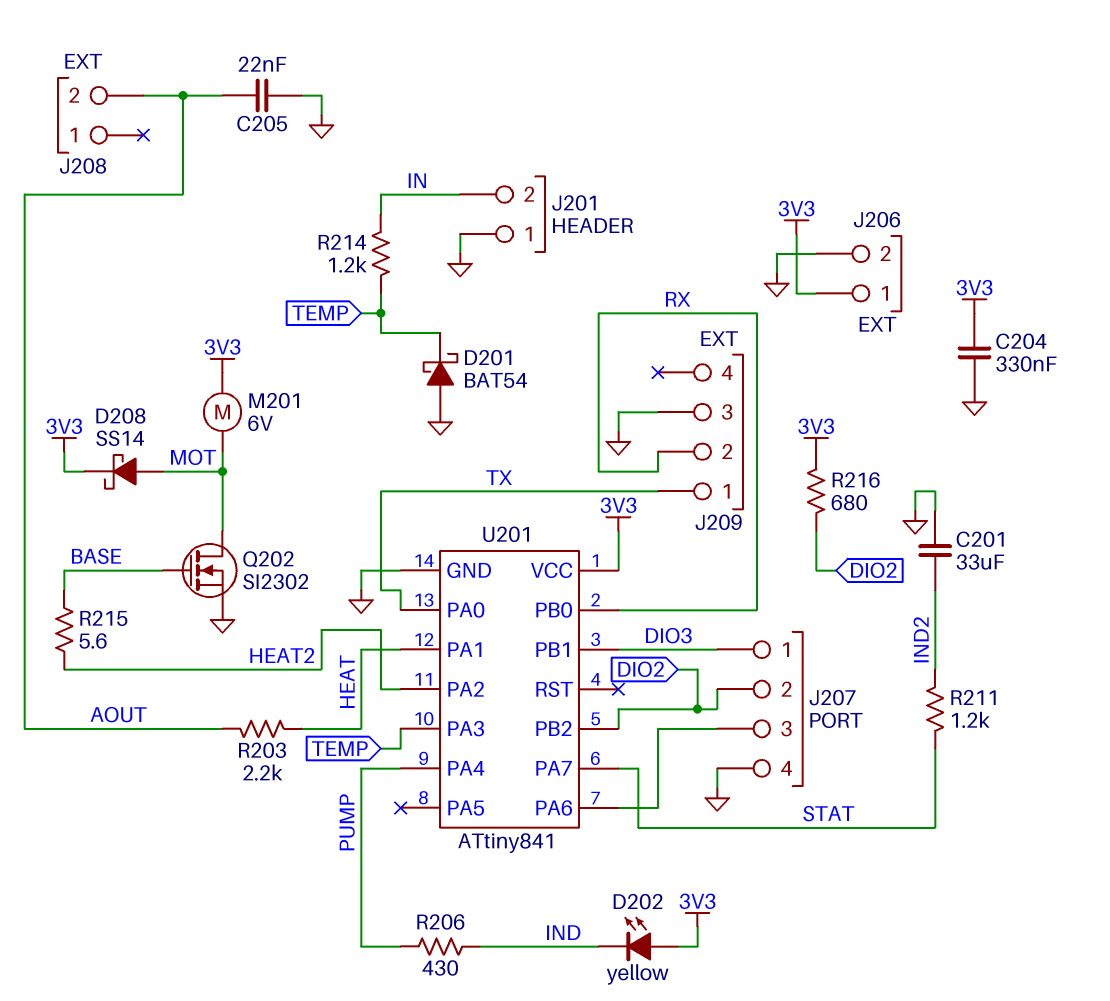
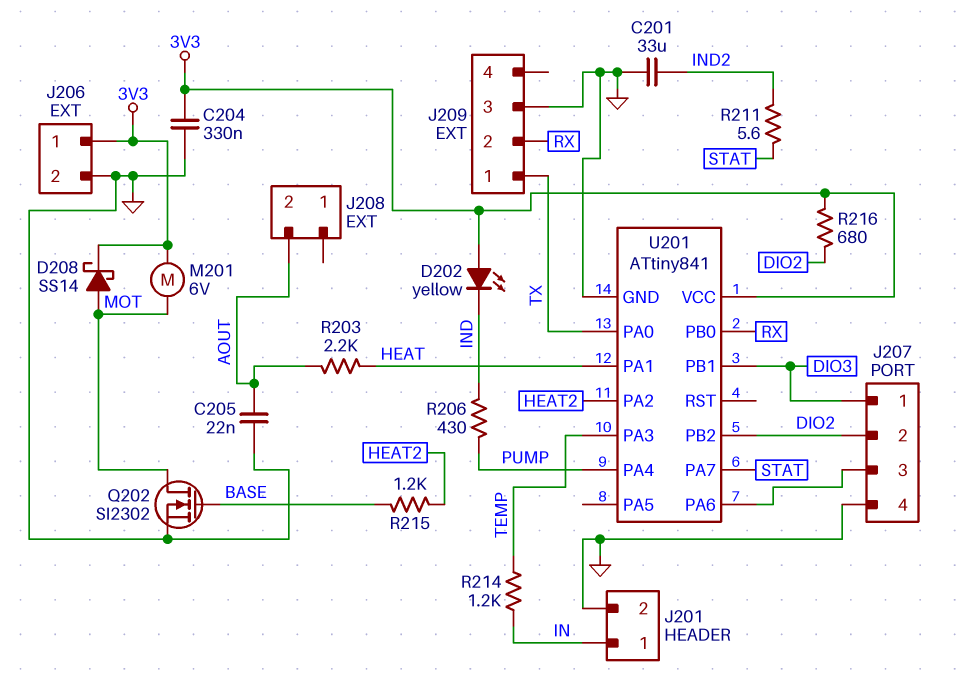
D201: schottky BAT54 (A GND, K TEMP) -> none
J201 pin 1: GND -> IN
J201 pin 2: IN -> GND
R211: 1.2k (IND2, STAT) -> 5.6 (IND2, STAT)
R215: 5.6 (BASE, HEAT2) -> 1.2k (BASE, HEAT2)

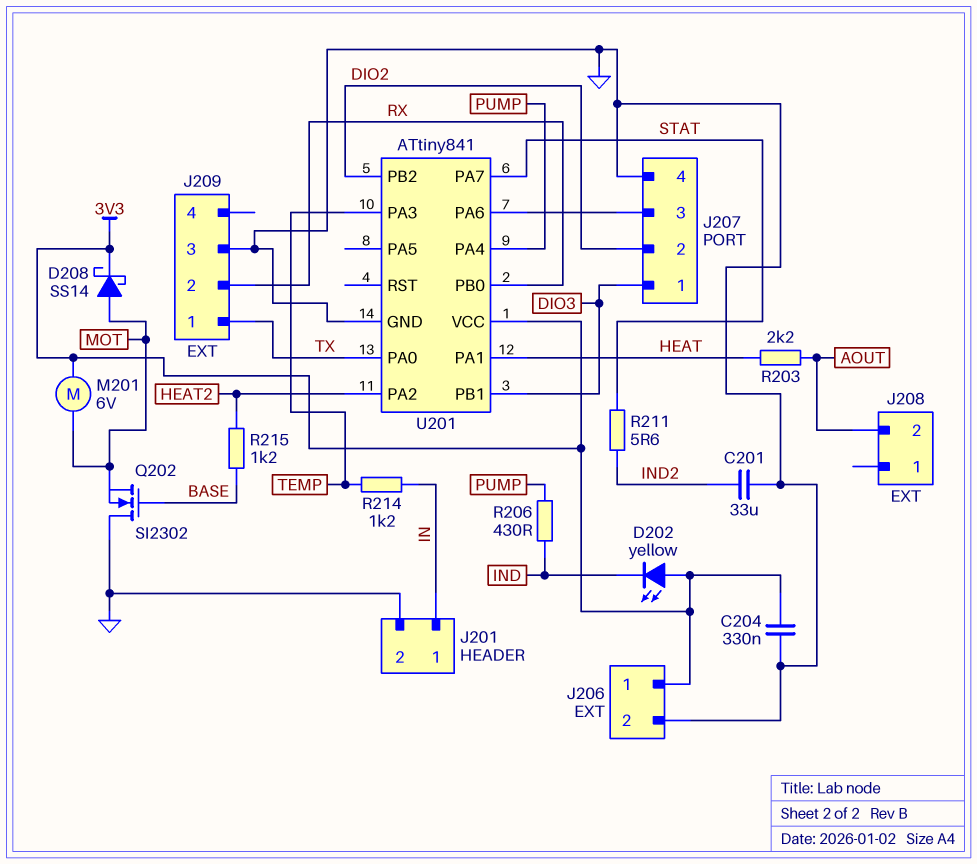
C205: 22nF (AOUT, GND) -> none
Q202: NMOS SI2302 (G BASE, D MOT, S GND) -> NMOS SI2302 (G BASE, D GND, S MOT)
R216: 680 (3V3, DIO2) -> none

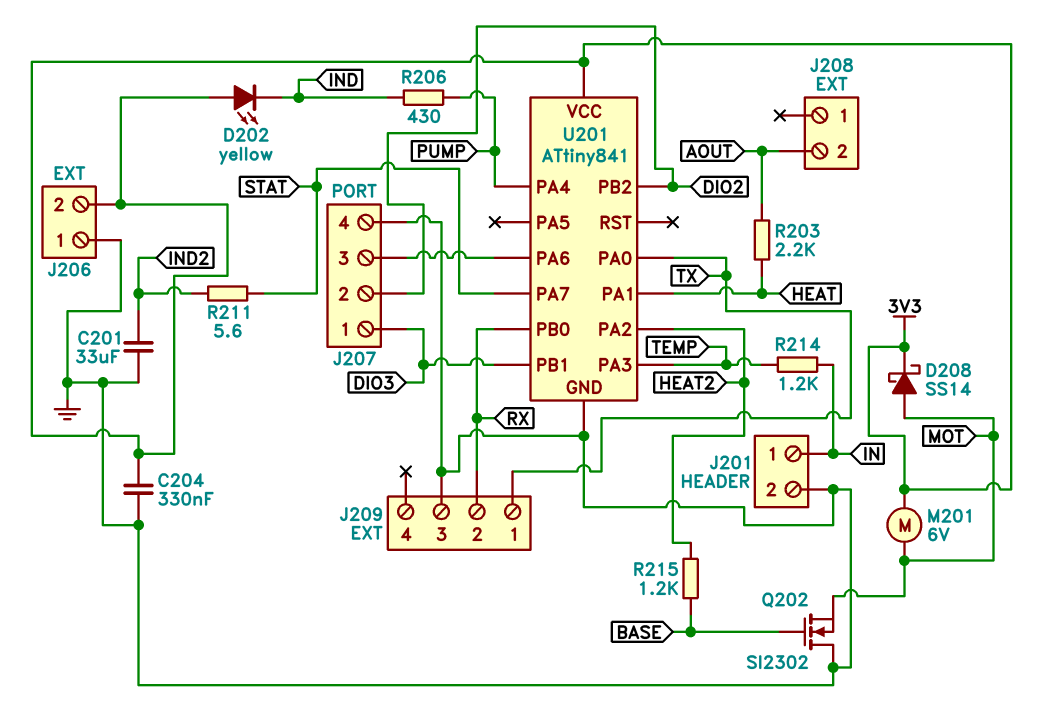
J206 pin 1: 3V3 -> GND
J206 pin 2: GND -> 3V3

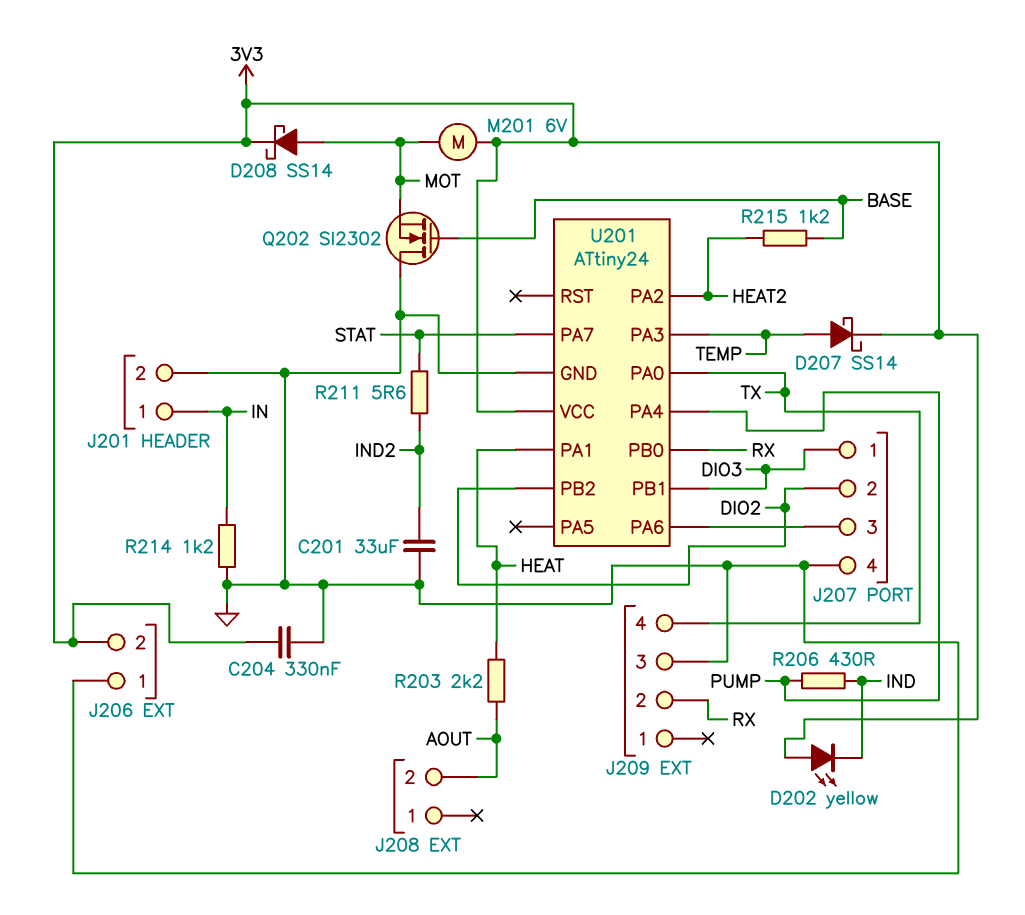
D207: none -> schottky SS14 (A TEMP, K 3V3)
J209 pin 1: TX -> none
J209 pin 4: none -> TX
R214: 1.2k (IN, TEMP) -> 1.2k (GND, IN)
U201: ATtiny841 -> ATtiny24

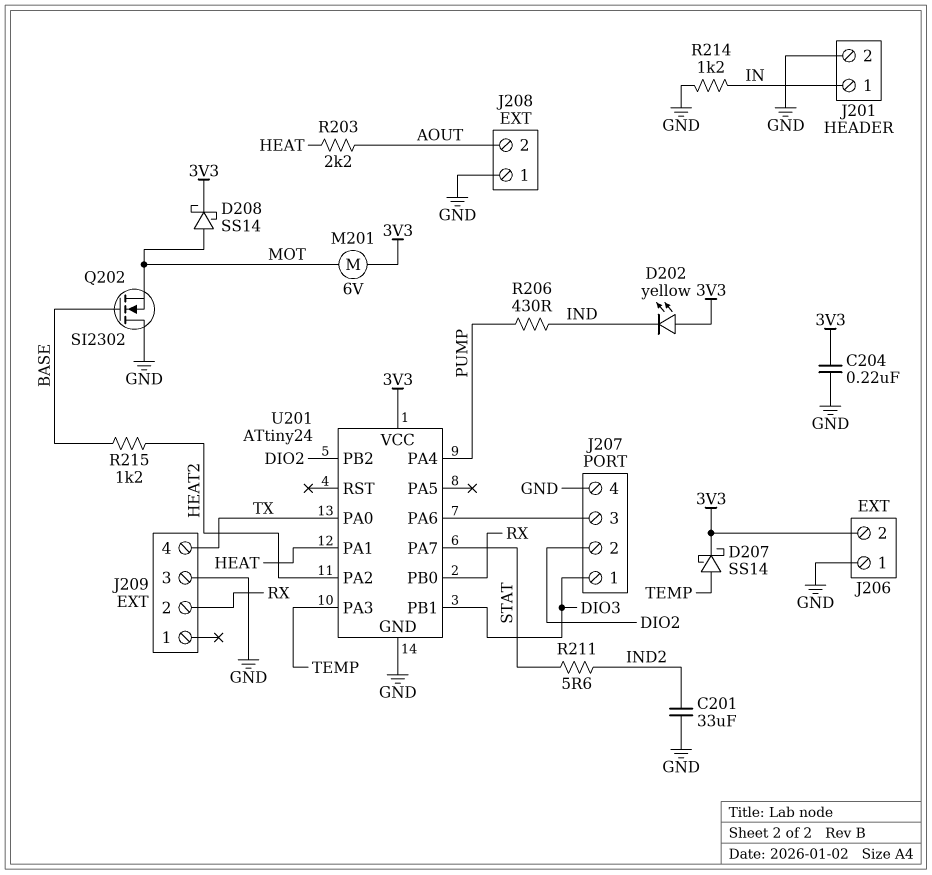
C204: 330nF (3V3, GND) -> 220nF (3V3, GND)
J208 pin 1: none -> GND

